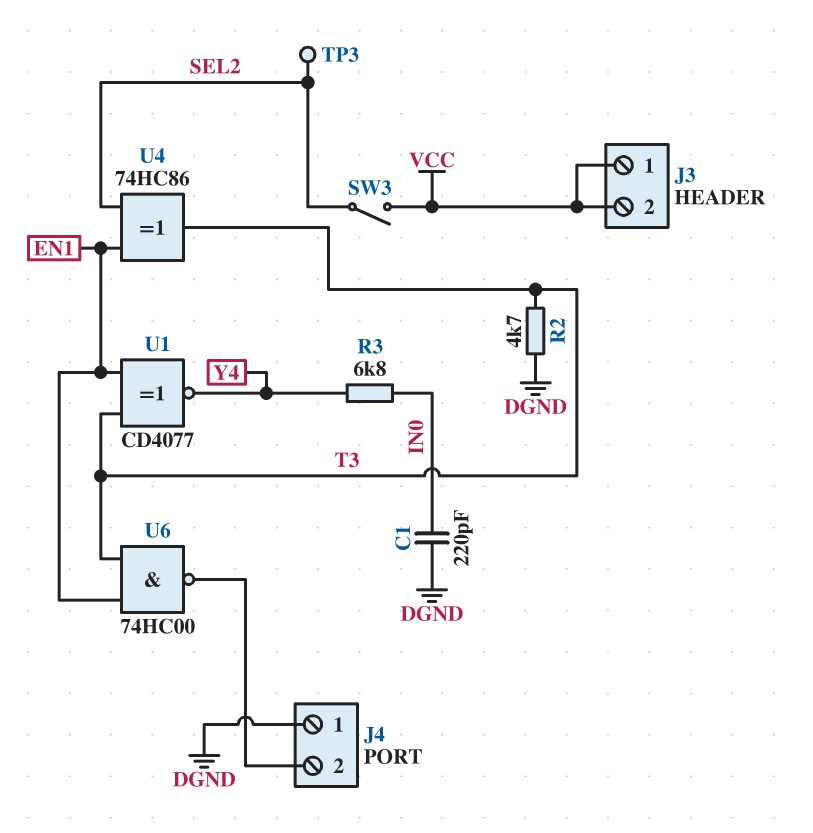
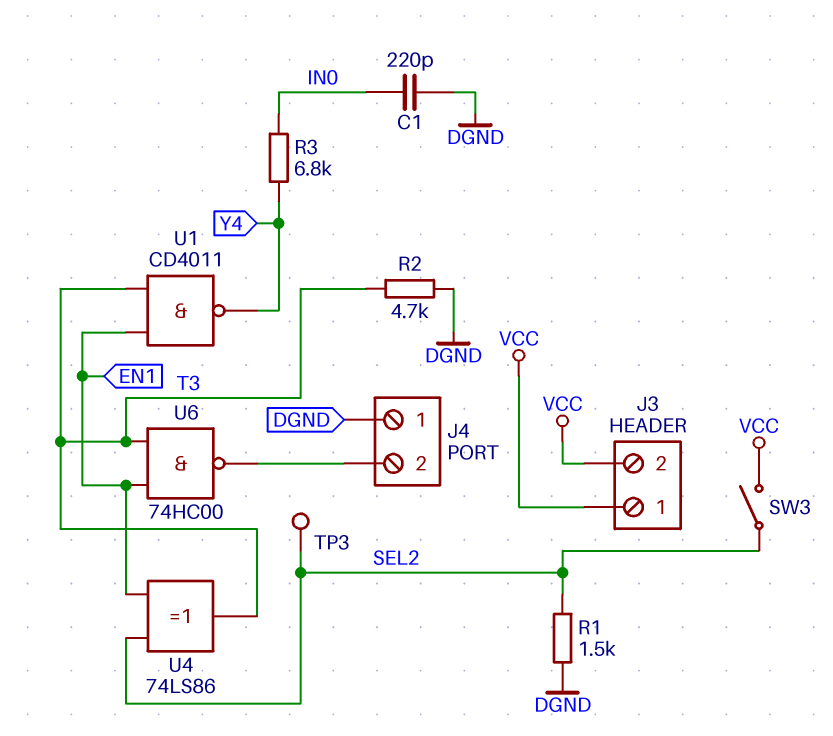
R1: none -> 1.5k (DGND, SEL2)
U1: XNOR CD4077 (in EN1, in T3, out Y4) -> NAND CD4011 (in EN1, in T3, out Y4)
U4: XOR 74HC86 (in EN1, in SEL2, out T3) -> XOR 74LS86 (in EN1, in SEL2, out T3)

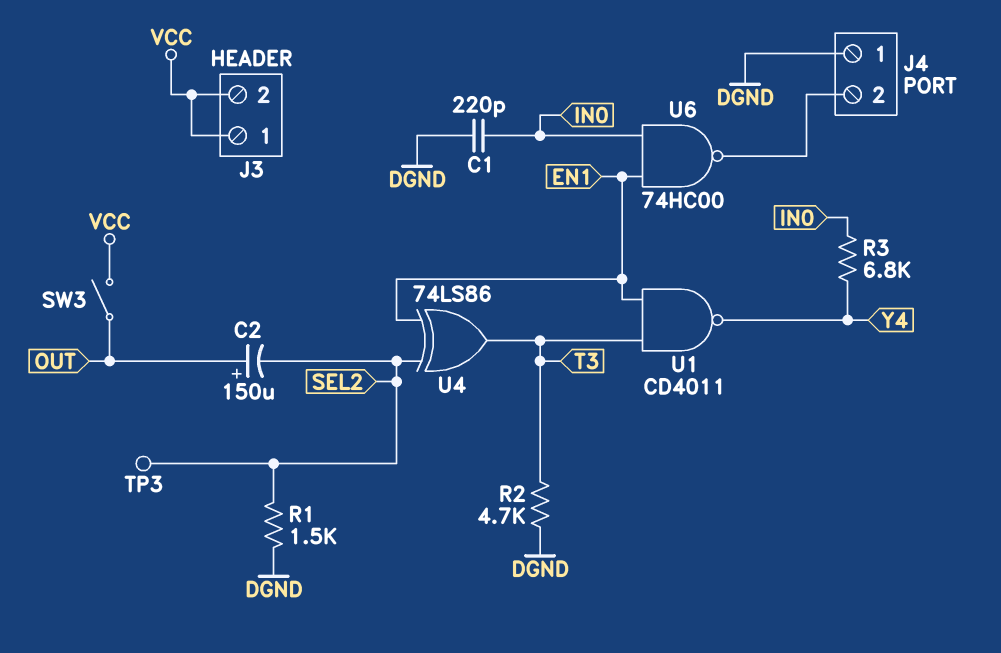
C2: none -> 150uF (plus OUT, minus SEL2)
SW3: switch (SEL2, VCC) -> switch (OUT, VCC)
U6: NAND 74HC00 (in EN1, in T3, out J4/2) -> NAND 74HC00 (in EN1, in IN0, out J4/2)

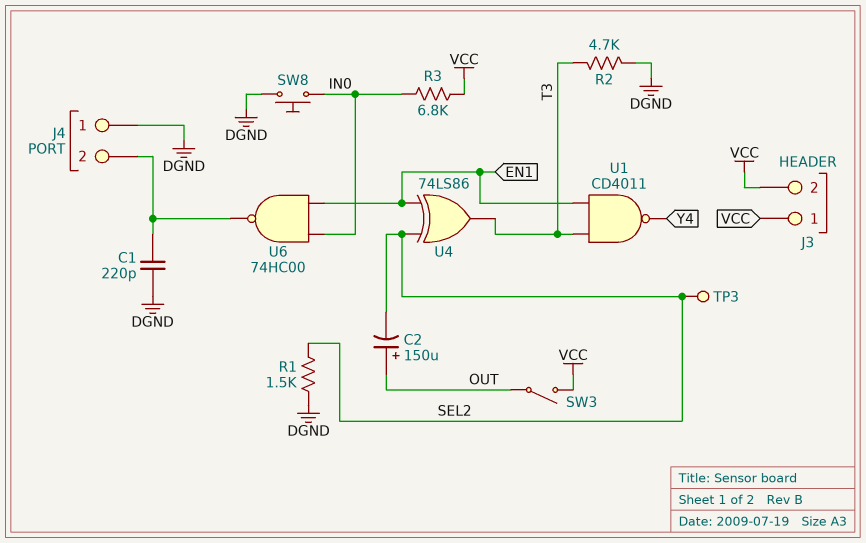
C1: 220pF (DGND, IN0) -> 220pF (DGND, J4/2)
R3: 6.8k (IN0, Y4) -> 6.8k (IN0, VCC)
SW8: none -> button (DGND, IN0)

